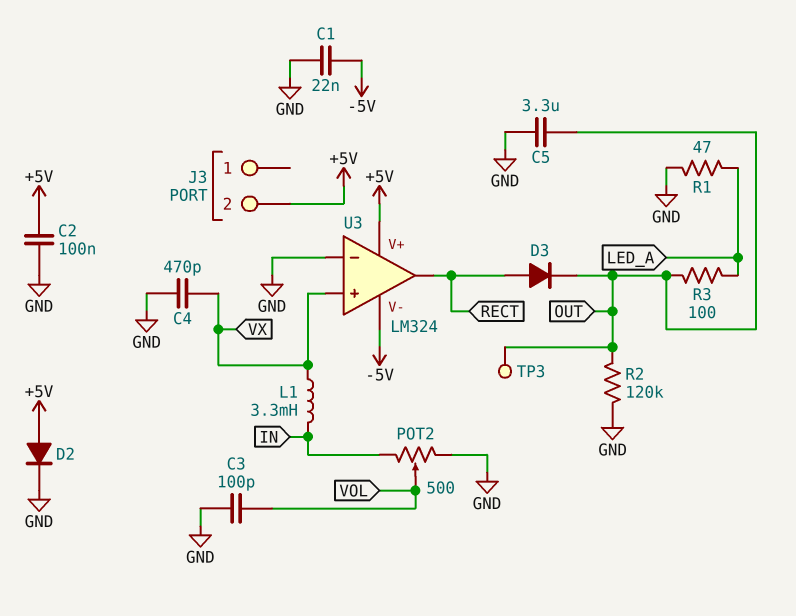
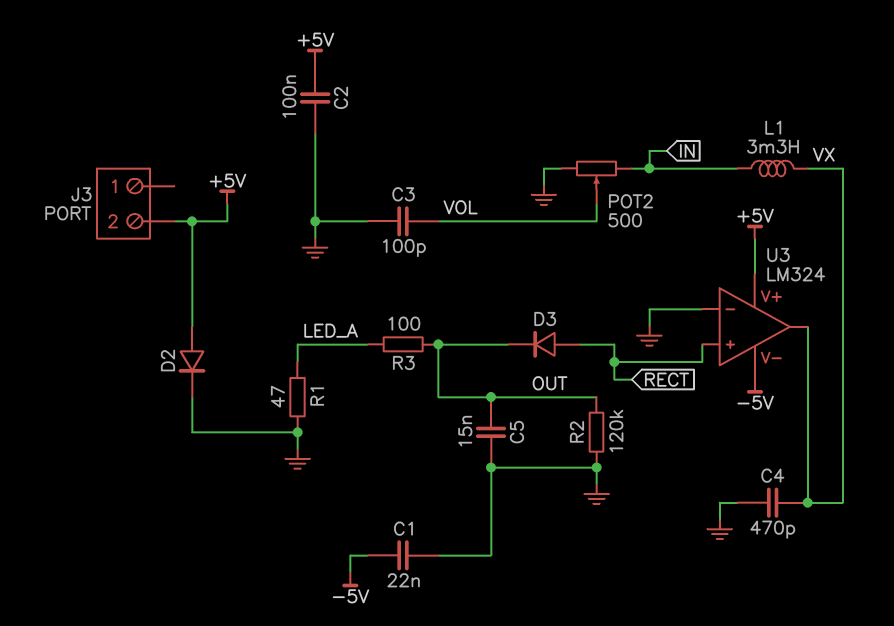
C5: 3.3uF (GND, OUT) -> 15nF (GND, OUT)
TP3: test point (OUT) -> none
U3 pin in+: VX -> RECT
U3 pin out: RECT -> VX

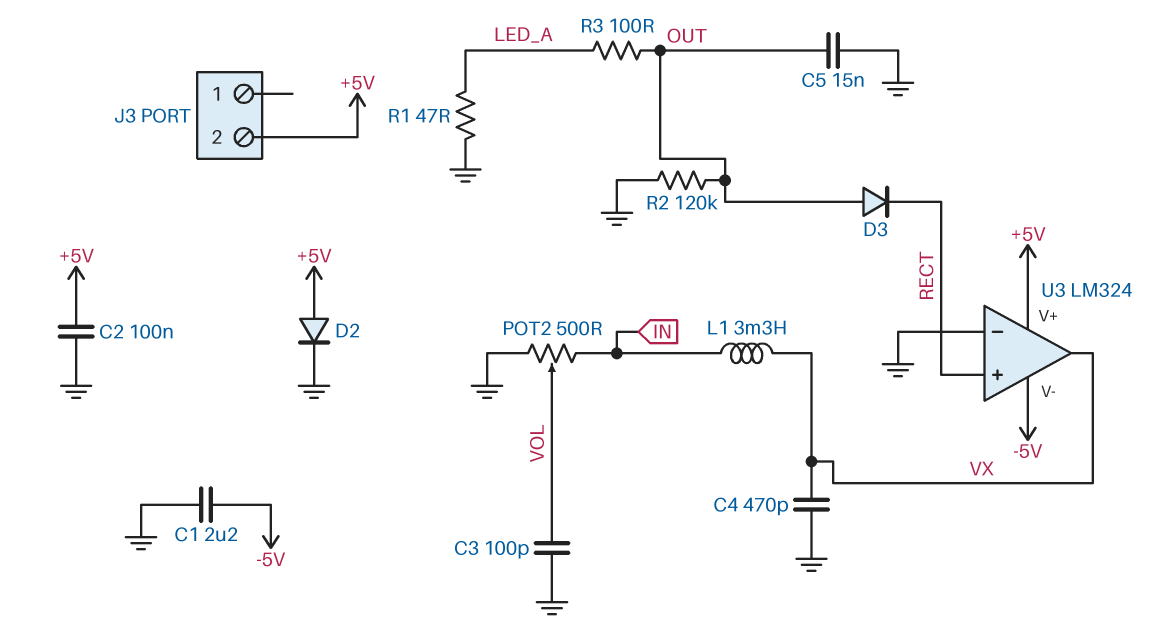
C1: 22nF (-5V, GND) -> 2.2uF (-5V, GND)
D3: diode (A RECT, K OUT) -> diode (A OUT, K RECT)

